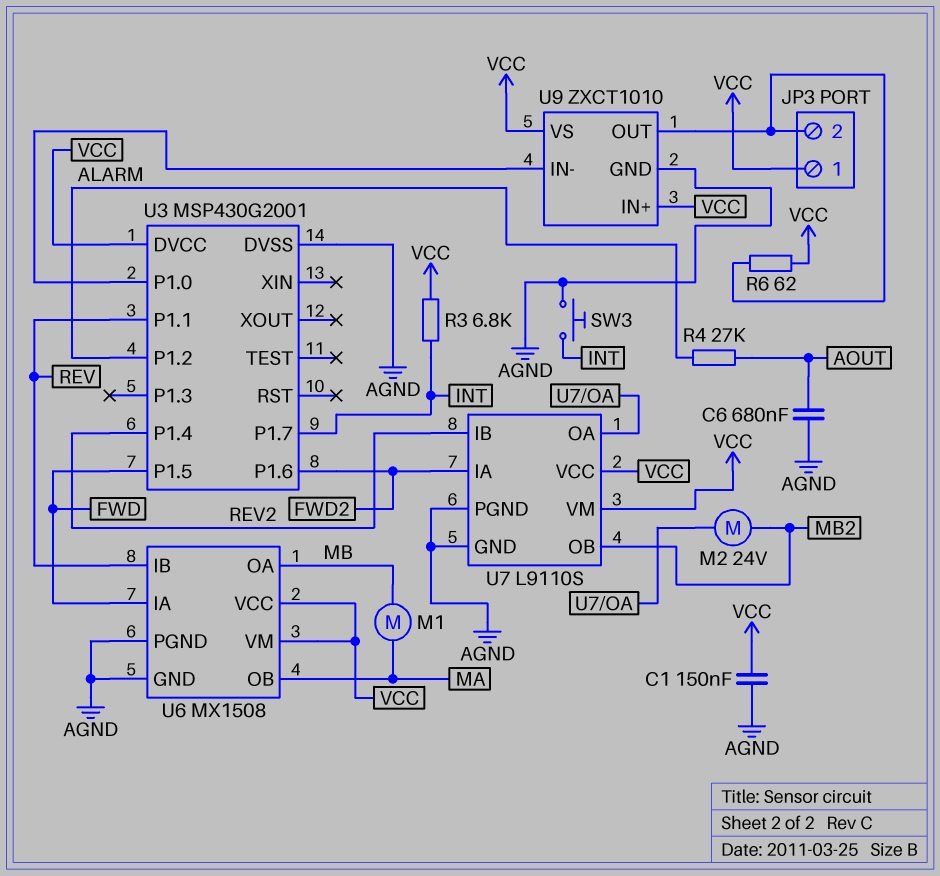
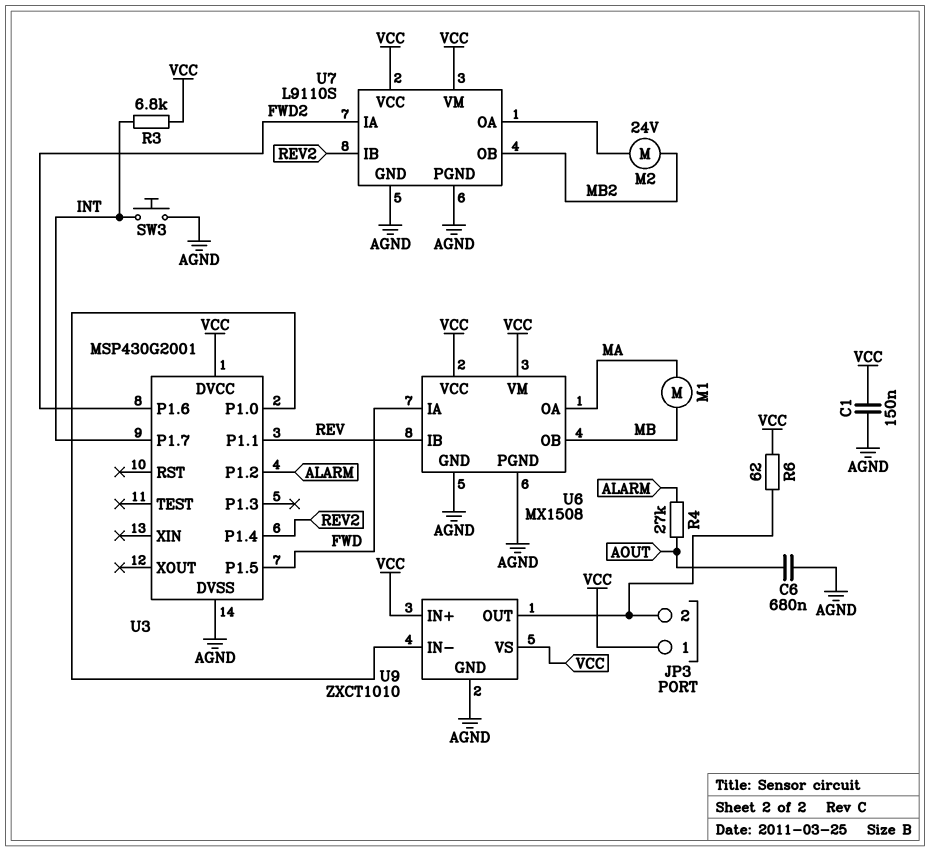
U6 pin OA: MB -> MA
U6 pin OB: MA -> MB

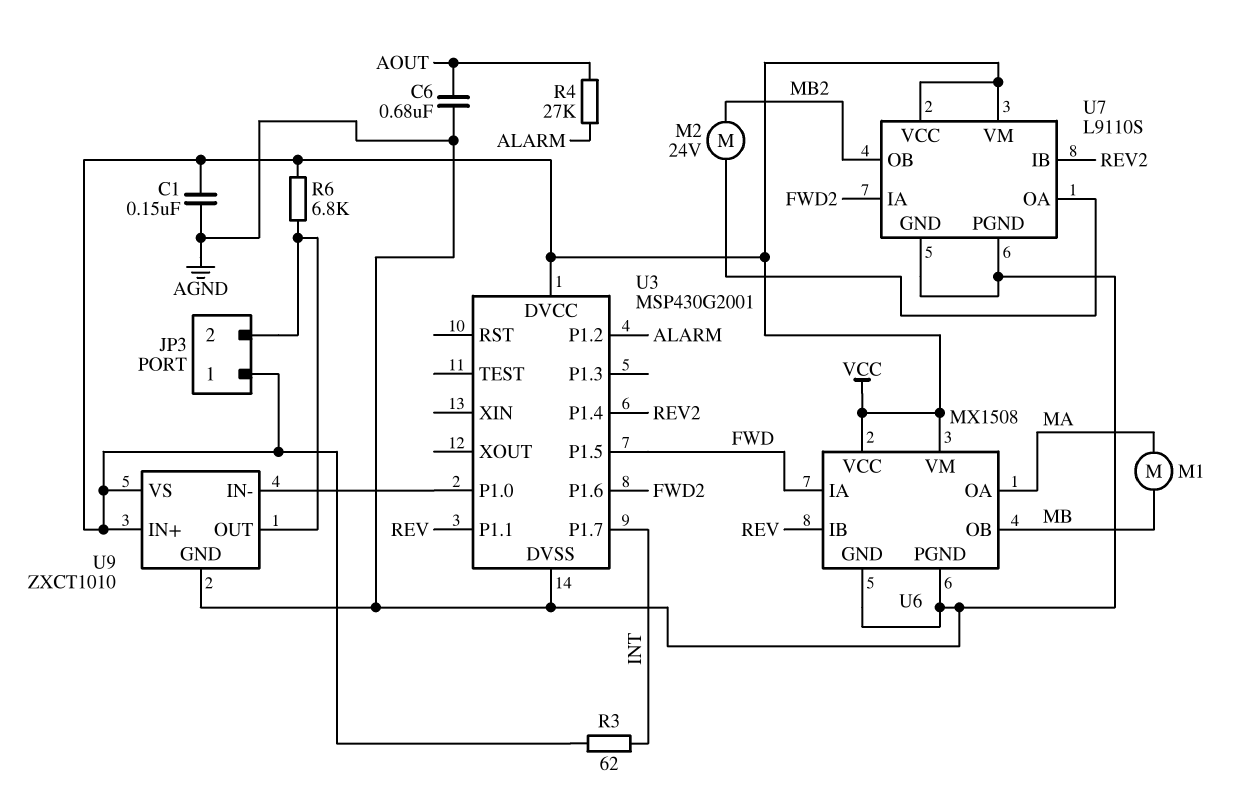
R3: 6.8k (INT, VCC) -> 62 (INT, VCC)
R6: 62 (JP3/2, VCC) -> 6.8k (JP3/2, VCC)
SW3: button (AGND, INT) -> none

